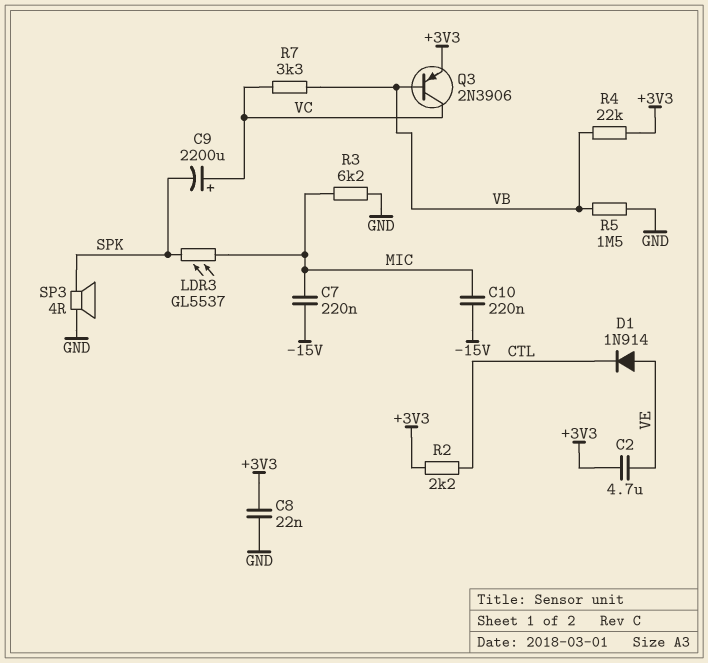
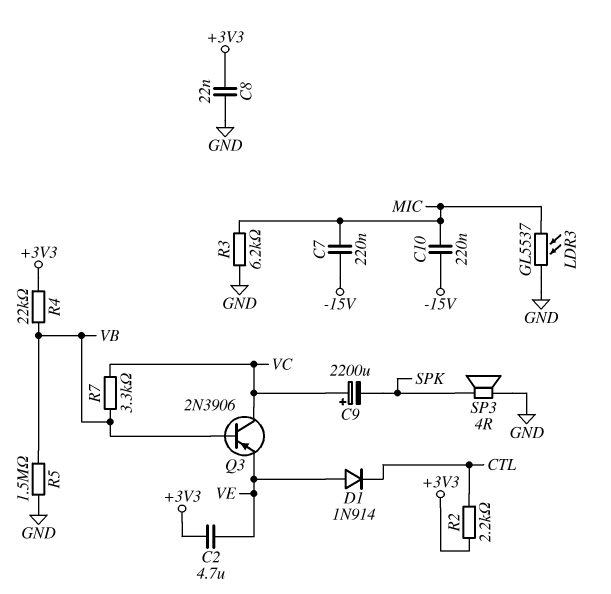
LDR3: GL5537 (MIC, SPK) -> GL5537 (GND, MIC)
Q3: PNP 2N3906 (B VB, C VC, E +3V3) -> PNP 2N3906 (B VB, C VC, E VE)

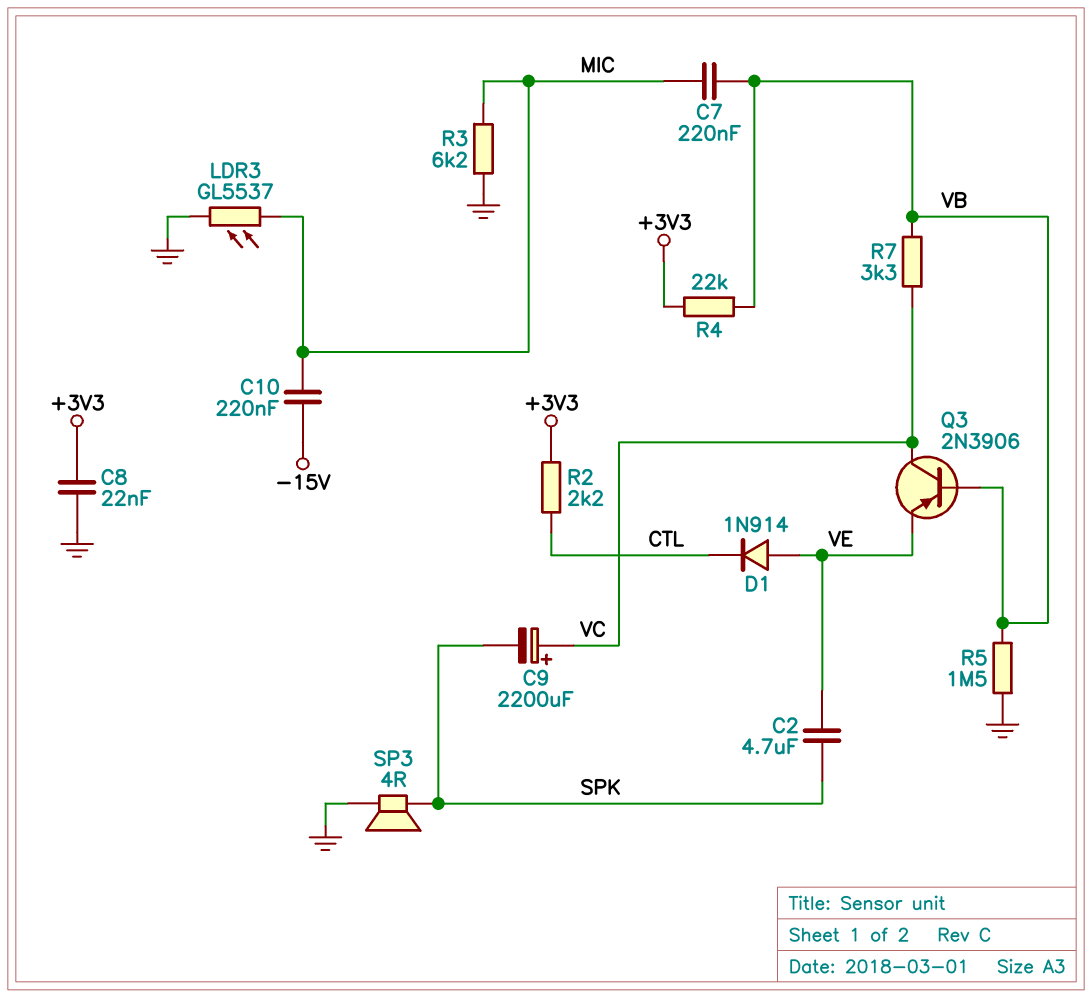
C2: 4.7uF (+3V3, VE) -> 4.7uF (SPK, VE)
C7: 220nF (-15V, MIC) -> 220nF (MIC, VB)

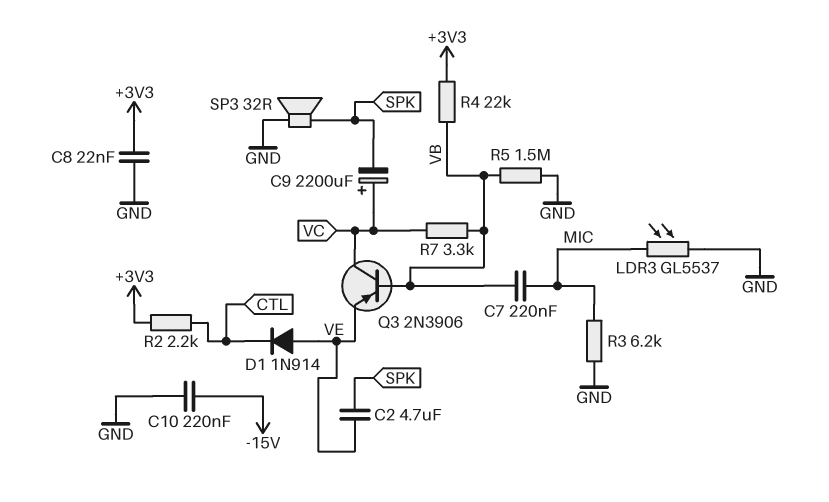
C10: 220nF (-15V, MIC) -> 220nF (-15V, GND)
SP3: speaker 4R (GND, SPK) -> speaker 32R (GND, SPK)

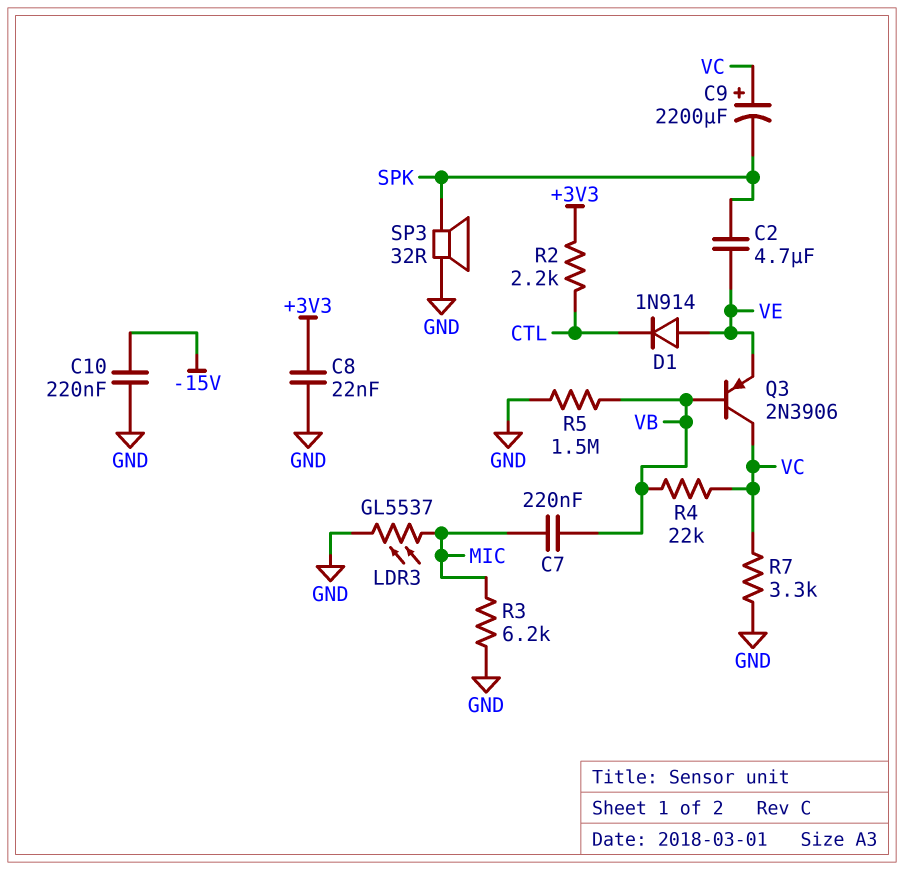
R4: 22k (+3V3, VB) -> 22k (VB, VC)
R7: 3.3k (VB, VC) -> 3.3k (GND, VC)

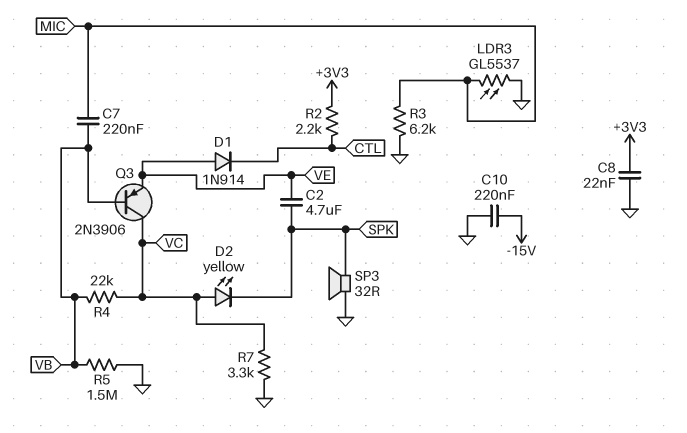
C9: 2200uF (plus VC, minus SPK) -> none
D2: none -> LED yellow (A VC, K SPK)

